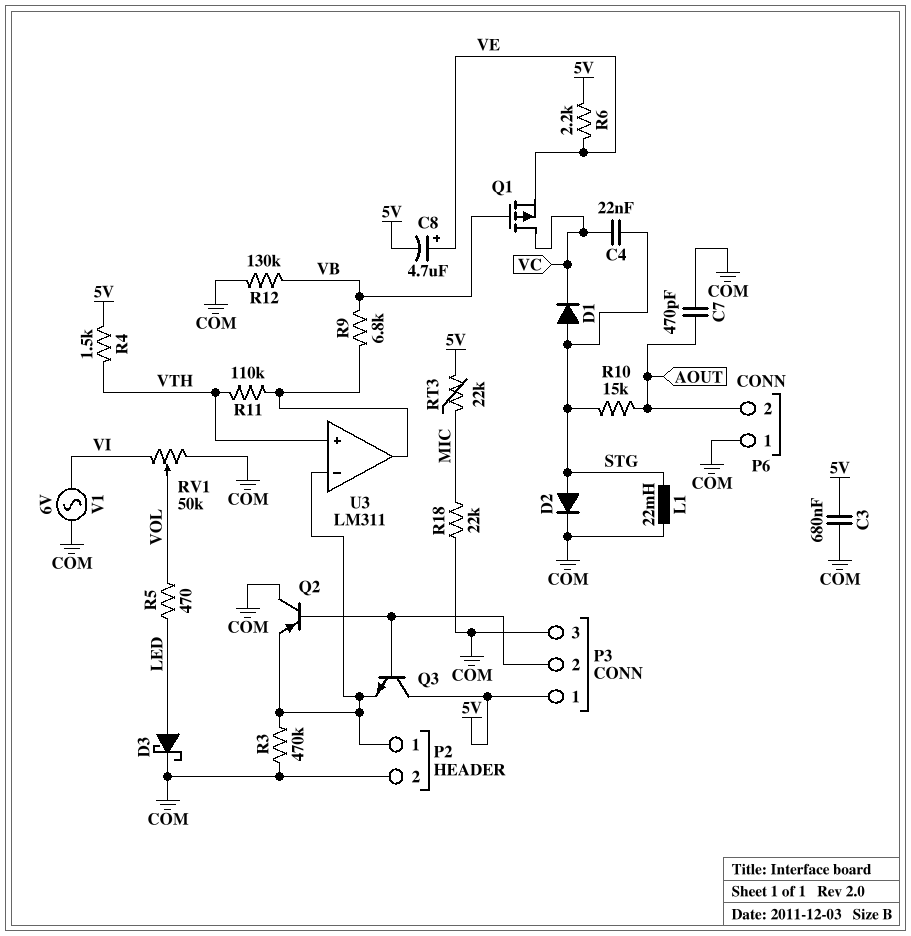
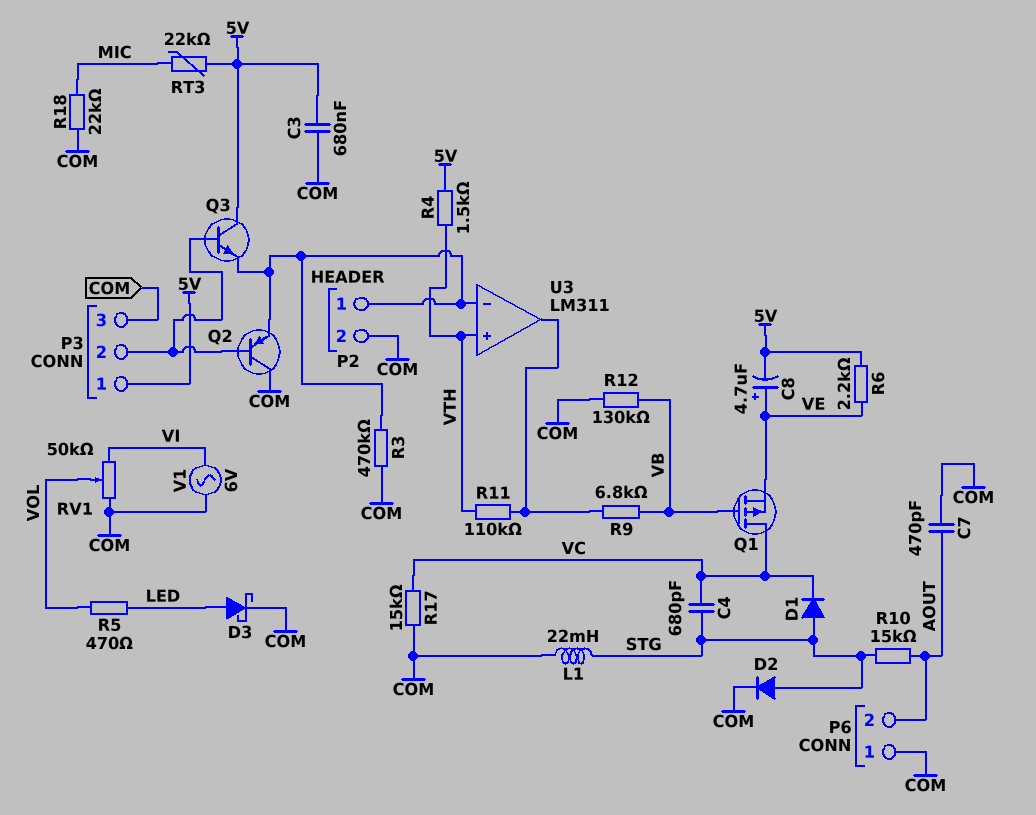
C4: 22nF (STG, VC) -> 680pF (STG, VC)
R17: none -> 15k (COM, VC)

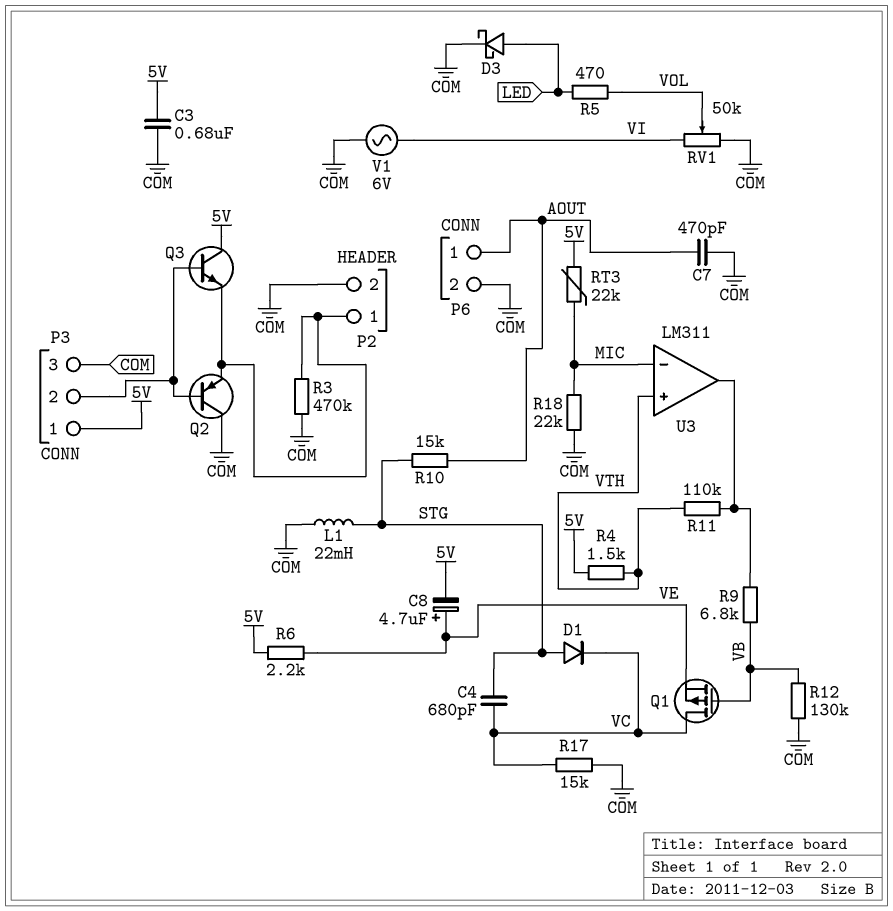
D2: diode (A STG, K COM) -> none
P6 pin 1: COM -> AOUT
P6 pin 2: AOUT -> COM
U3 pin in-: P2/1 -> MIC

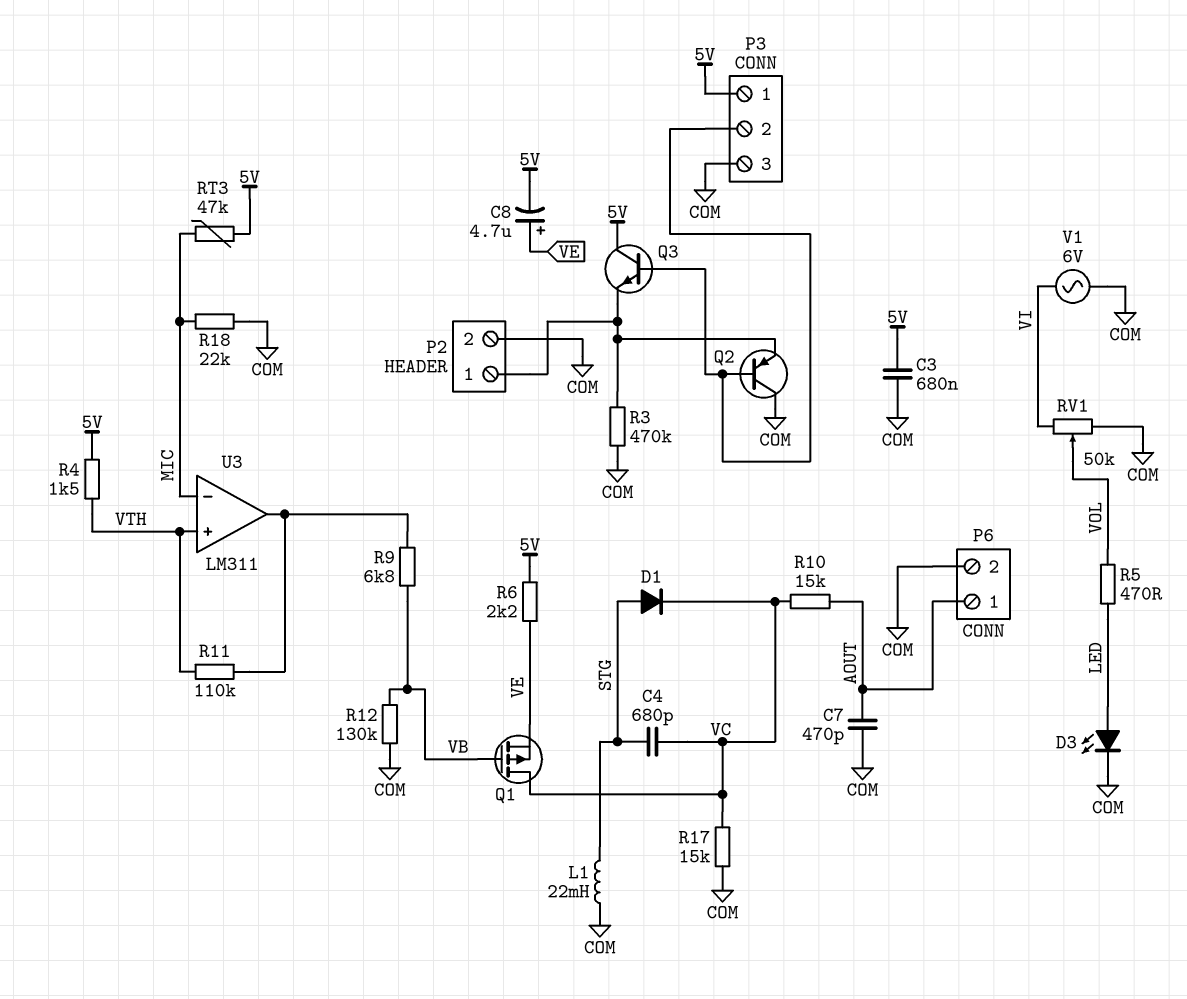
D3: schottky (A LED, K COM) -> LED (A LED, K COM)
R10: 15k (AOUT, STG) -> 15k (AOUT, VC)
RT3: 22k (5V, MIC) -> 47k (5V, MIC)

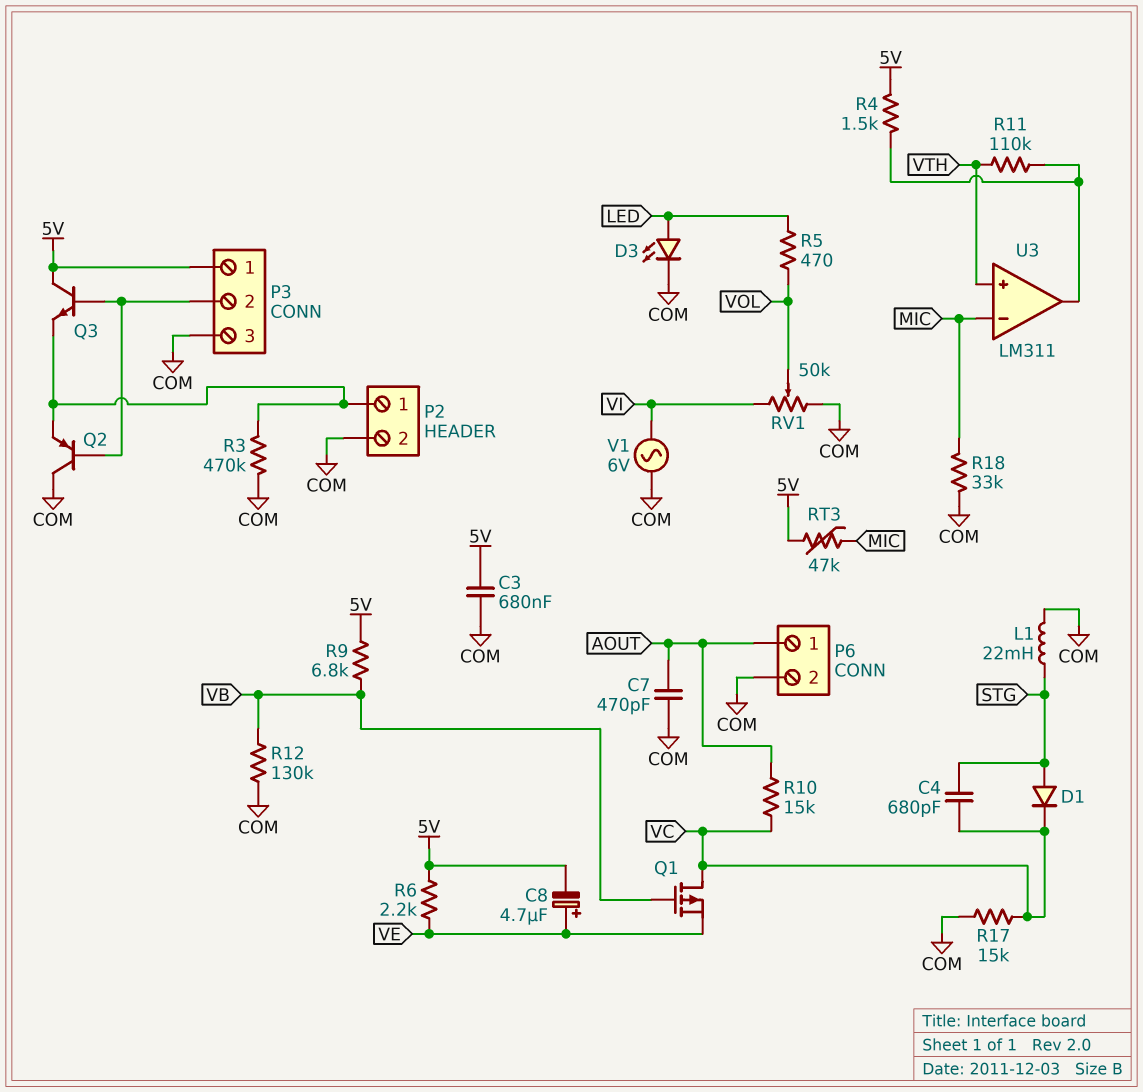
R4: 1.5k (5V, VTH) -> 1.5k (5V, U3/out)
R9: 6.8k (U3/out, VB) -> 6.8k (5V, VB)
R18: 22k (COM, MIC) -> 33k (COM, MIC)

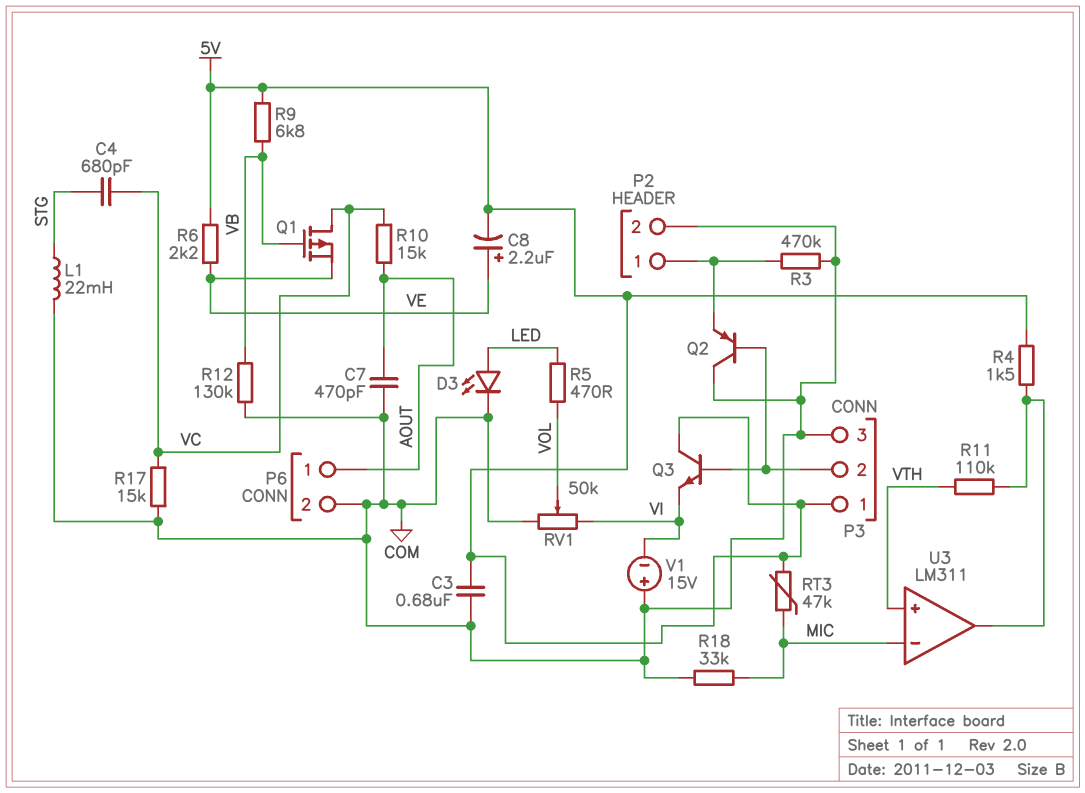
C8: 4.7uF (plus VE, minus 5V) -> 2.2uF (plus VE, minus 5V)
D1: diode (A STG, K VC) -> none
Q3: NPN (B P3/2, C 5V, E P2/1) -> NPN (B P3/2, C 5V, E VI)
V1: AC 6V (COM, VI) -> 15V (plus COM, minus VI)

